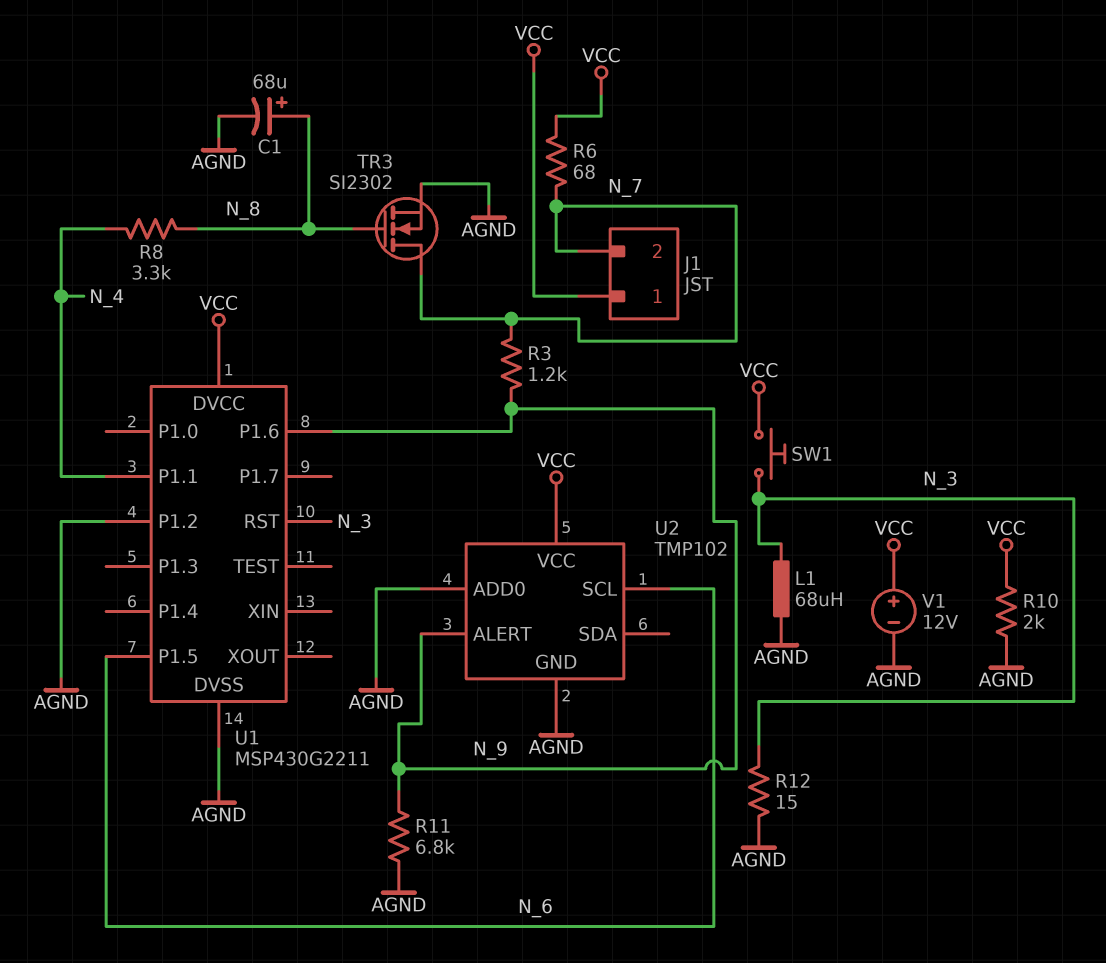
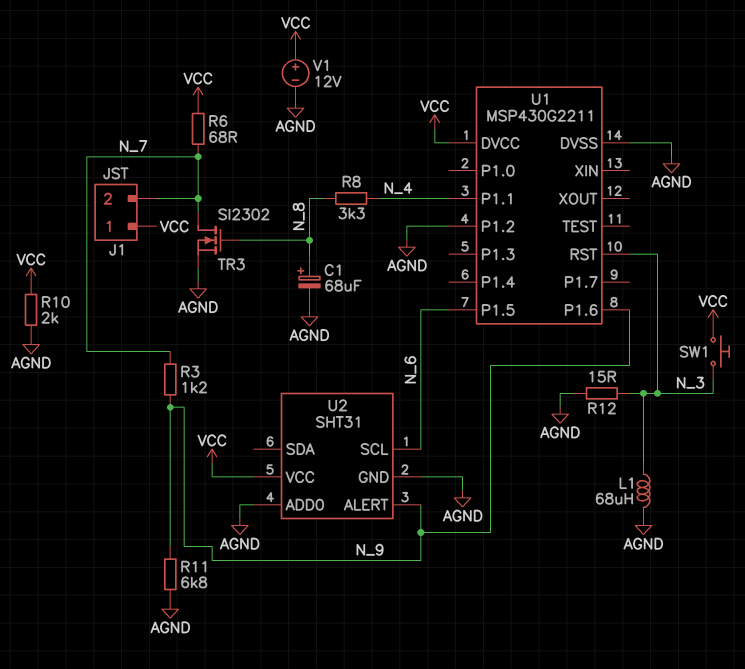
U2: TMP102 -> SHT31

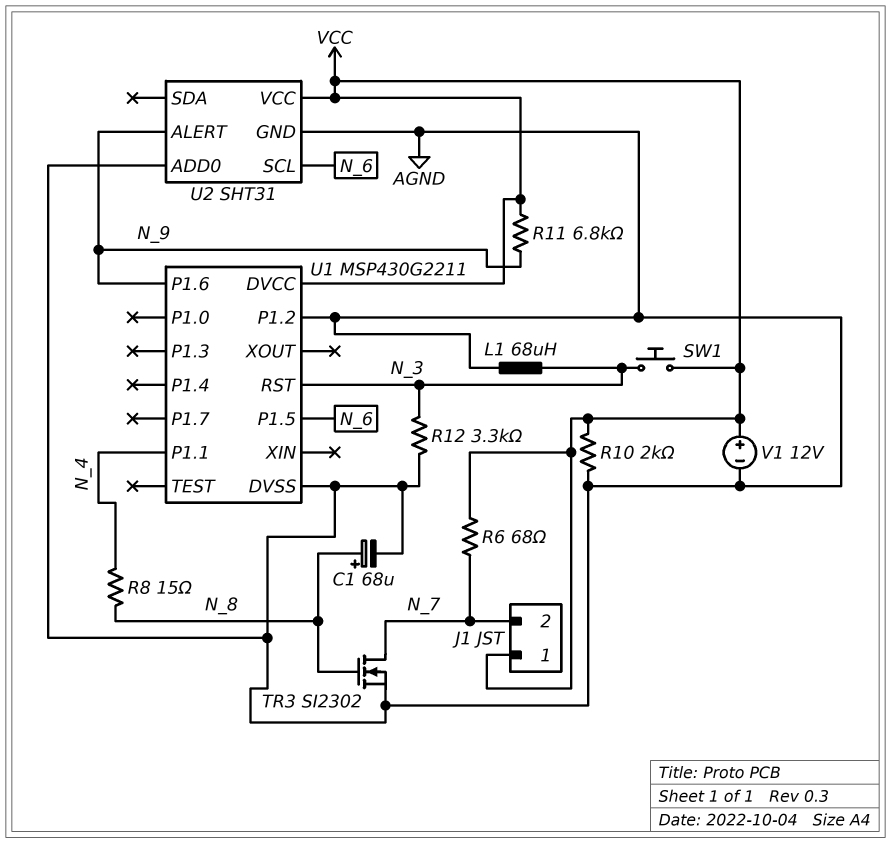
R3: 1.2k (N_7, N_9) -> none
R8: 3.3k (N_4, N_8) -> 15 (N_4, N_8)
R11: 6.8k (AGND, N_9) -> 6.8k (N_9, VCC)
R12: 15 (AGND, N_3) -> 3.3k (AGND, N_3)

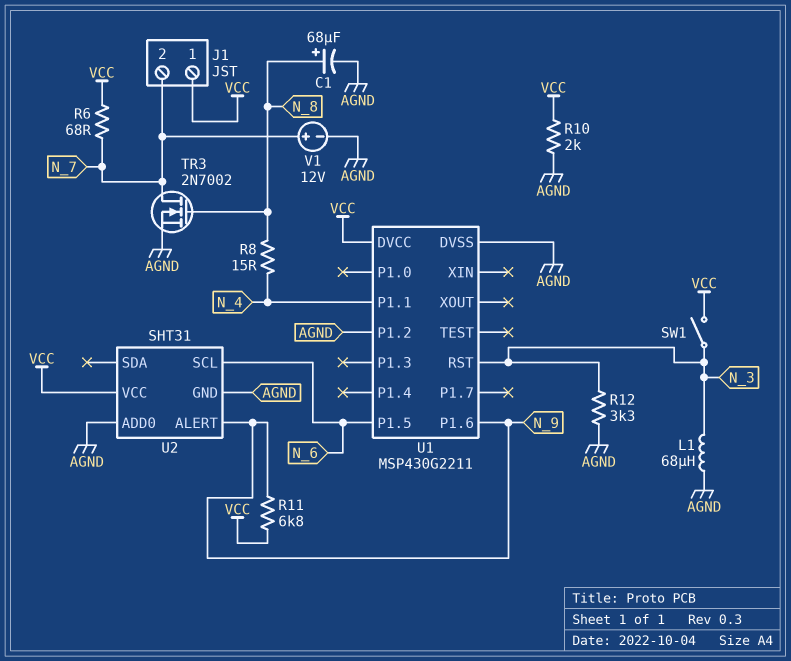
SW1: button (N_3, VCC) -> switch (N_3, VCC)
TR3: NMOS SI2302 (G N_8, D N_7, S AGND) -> NMOS 2N7002 (G N_8, D N_7, S AGND)
V1: 12V (plus VCC, minus AGND) -> 12V (plus N_7, minus AGND)

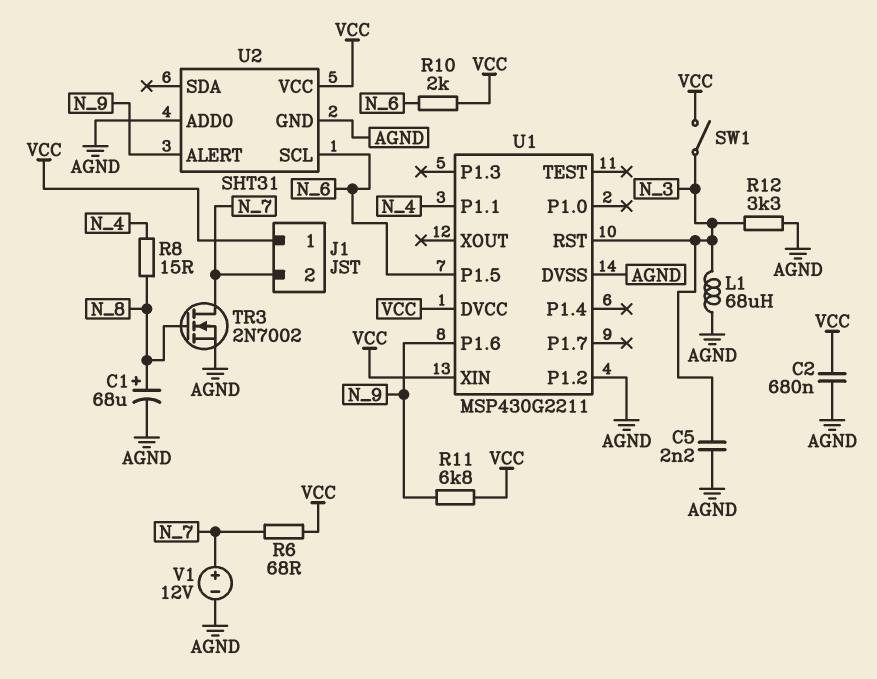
C2: none -> 680nF (AGND, VCC)
C5: none -> 2.2nF (AGND, N_3)
R10: 2k (AGND, VCC) -> 2k (N_6, VCC)
U1 pin XIN: none -> VCC

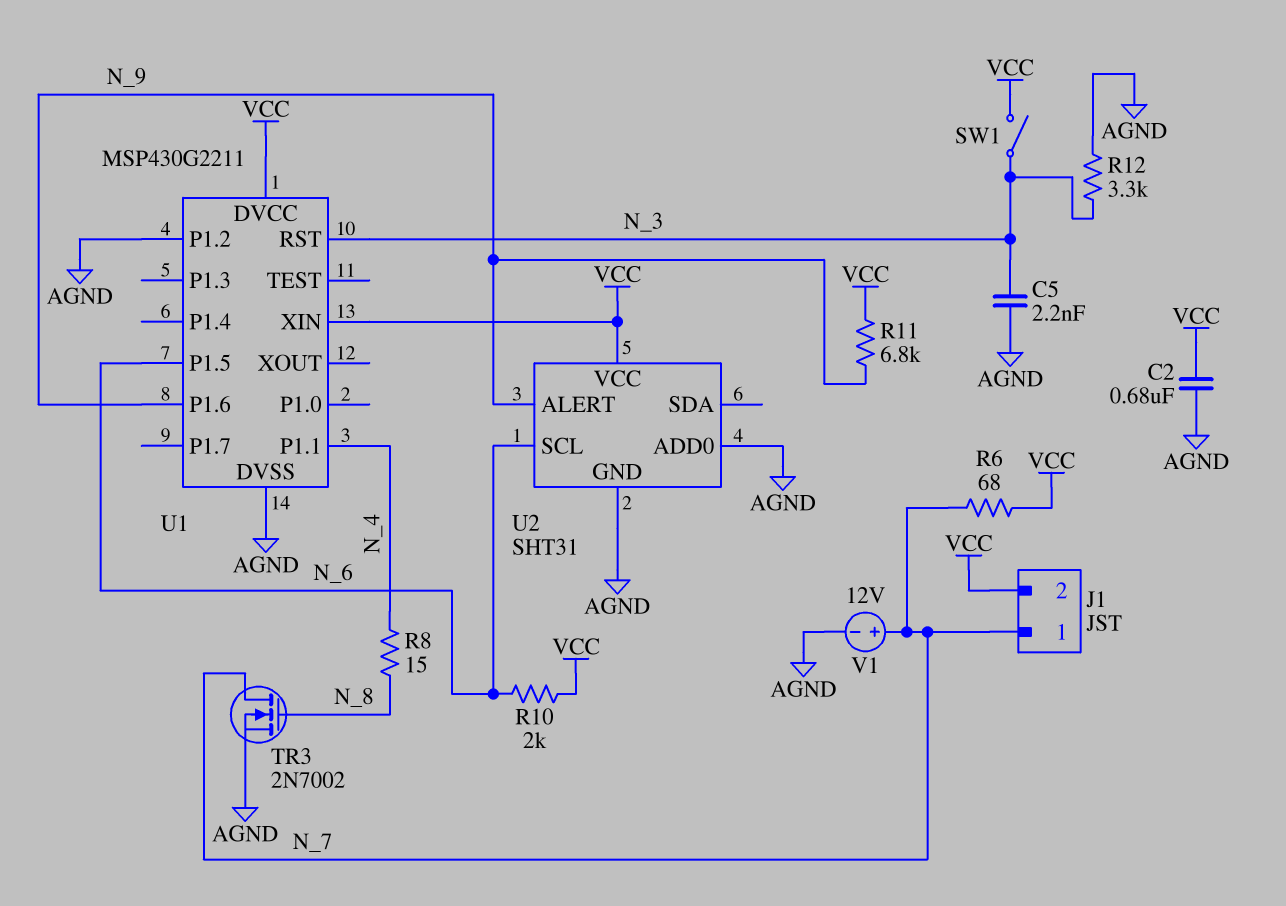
C1: 68uF (plus N_8, minus AGND) -> none
J1 pin 1: VCC -> N_7
J1 pin 2: N_7 -> VCC
L1: 68uH (AGND, N_3) -> none

